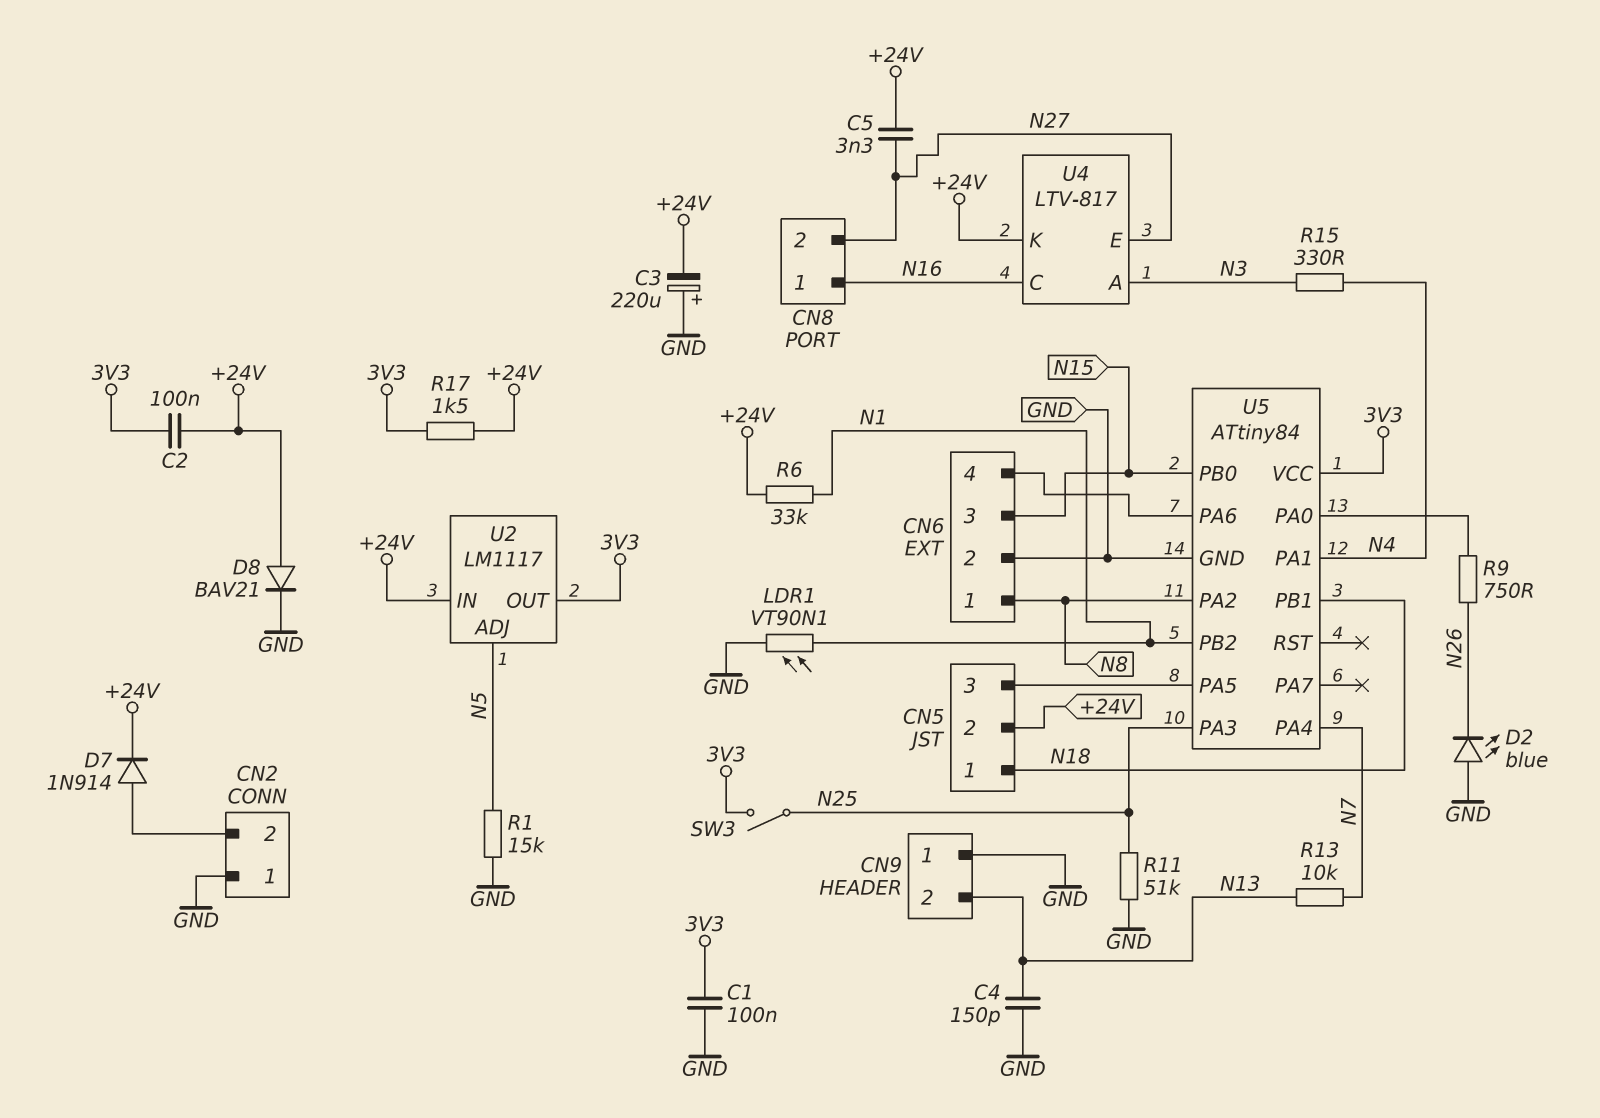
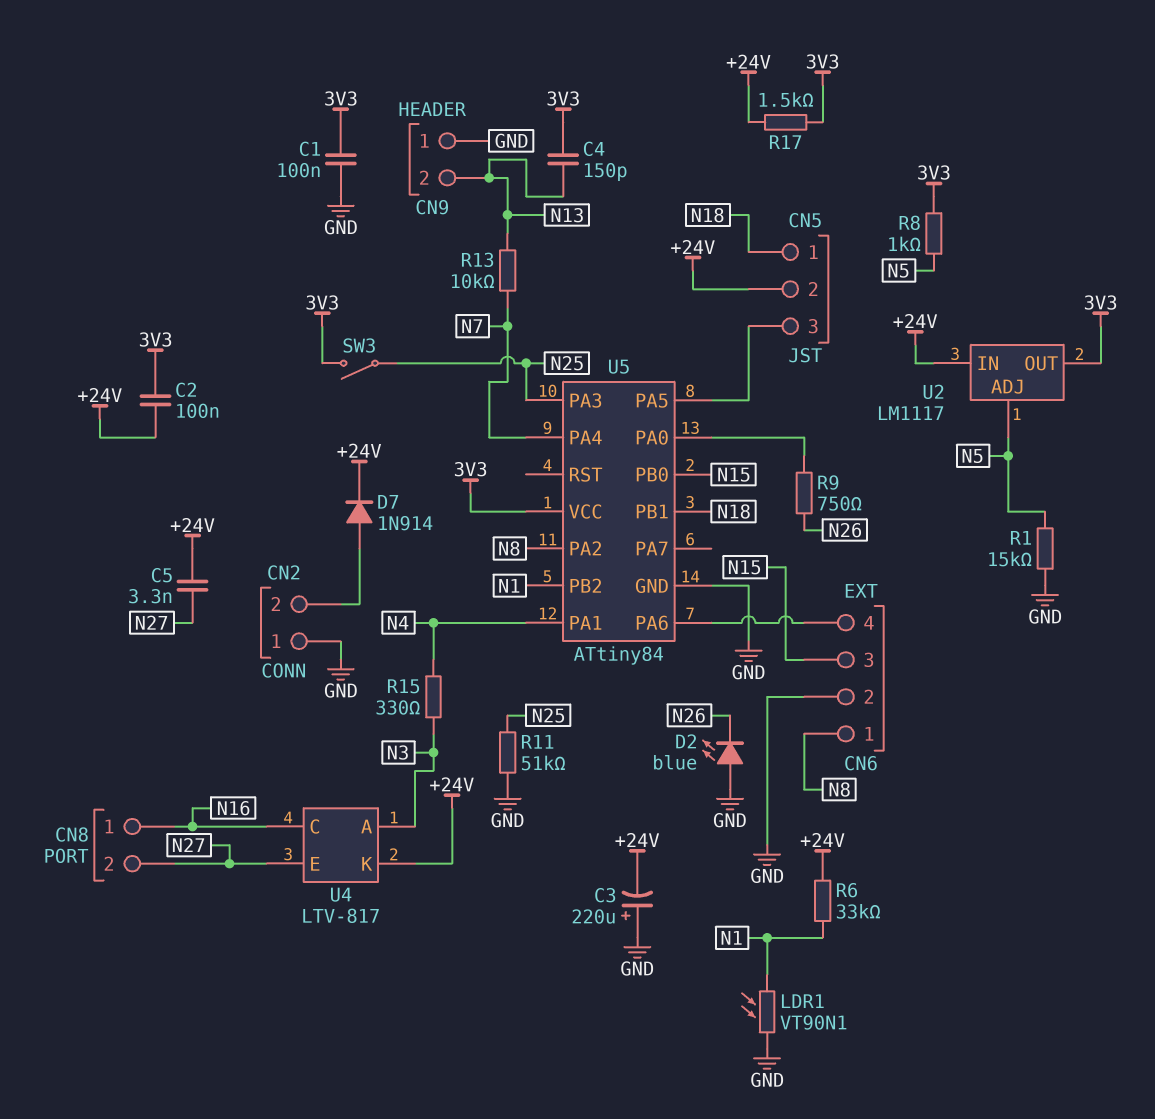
C4: 150pF (GND, N13) -> 150pF (3V3, N13)
D8: diode BAV21 (A +24V, K GND) -> none
R8: none -> 1k (3V3, N5)

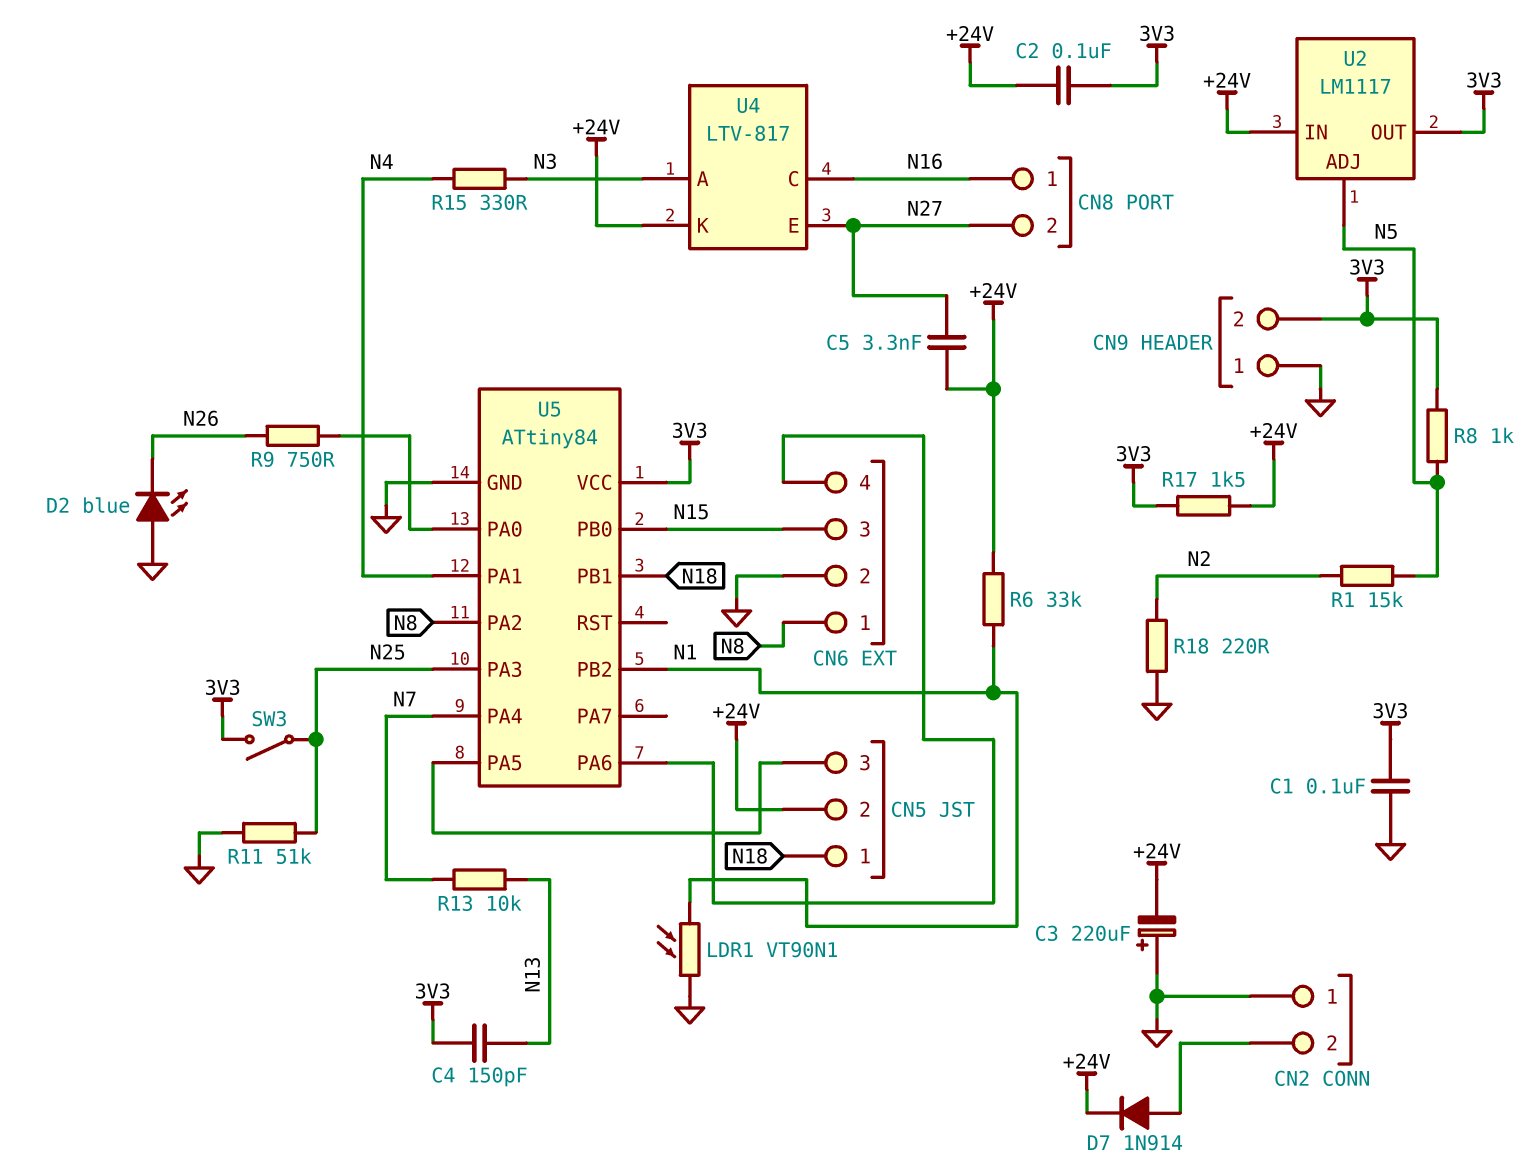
CN9 pin 2: N13 -> 3V3
R1: 15k (GND, N5) -> 15k (N2, N5)
R18: none -> 220 (GND, N2)

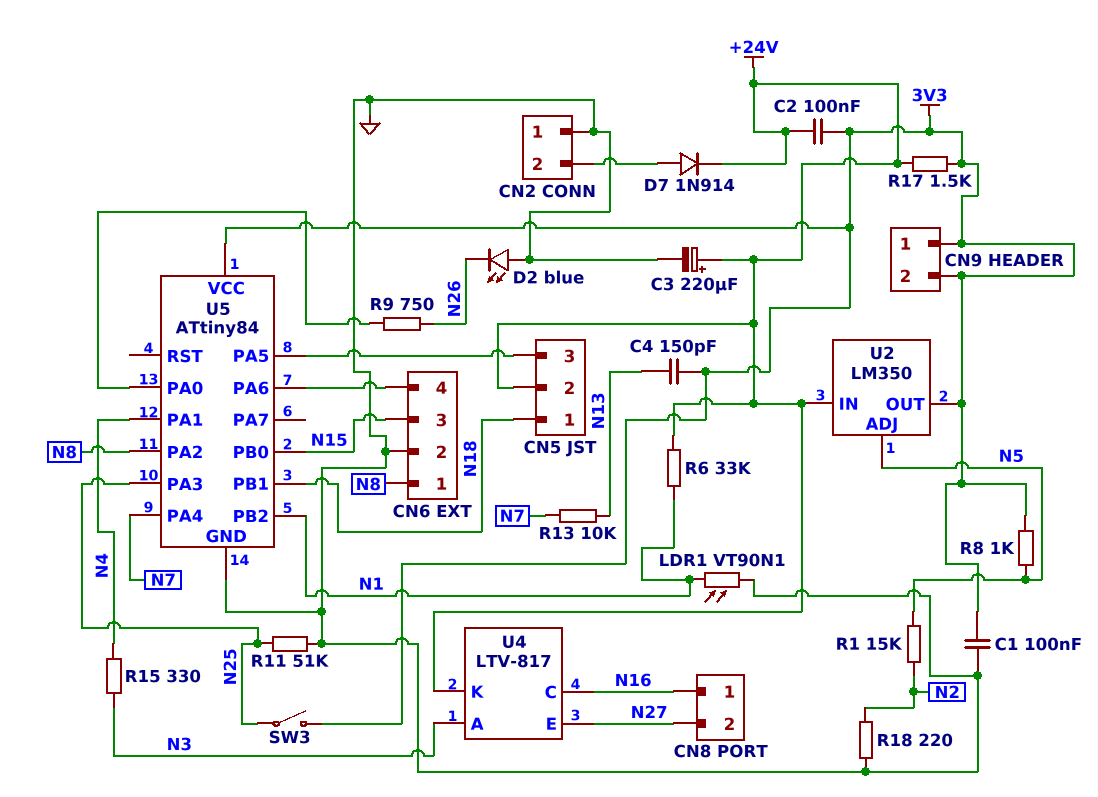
C3: 220uF (plus GND, minus +24V) -> 220uF (plus +24V, minus GND)
C5: 3.3nF (+24V, N27) -> none
CN9 pin 1: GND -> 3V3
U2: LM1117 -> LM350

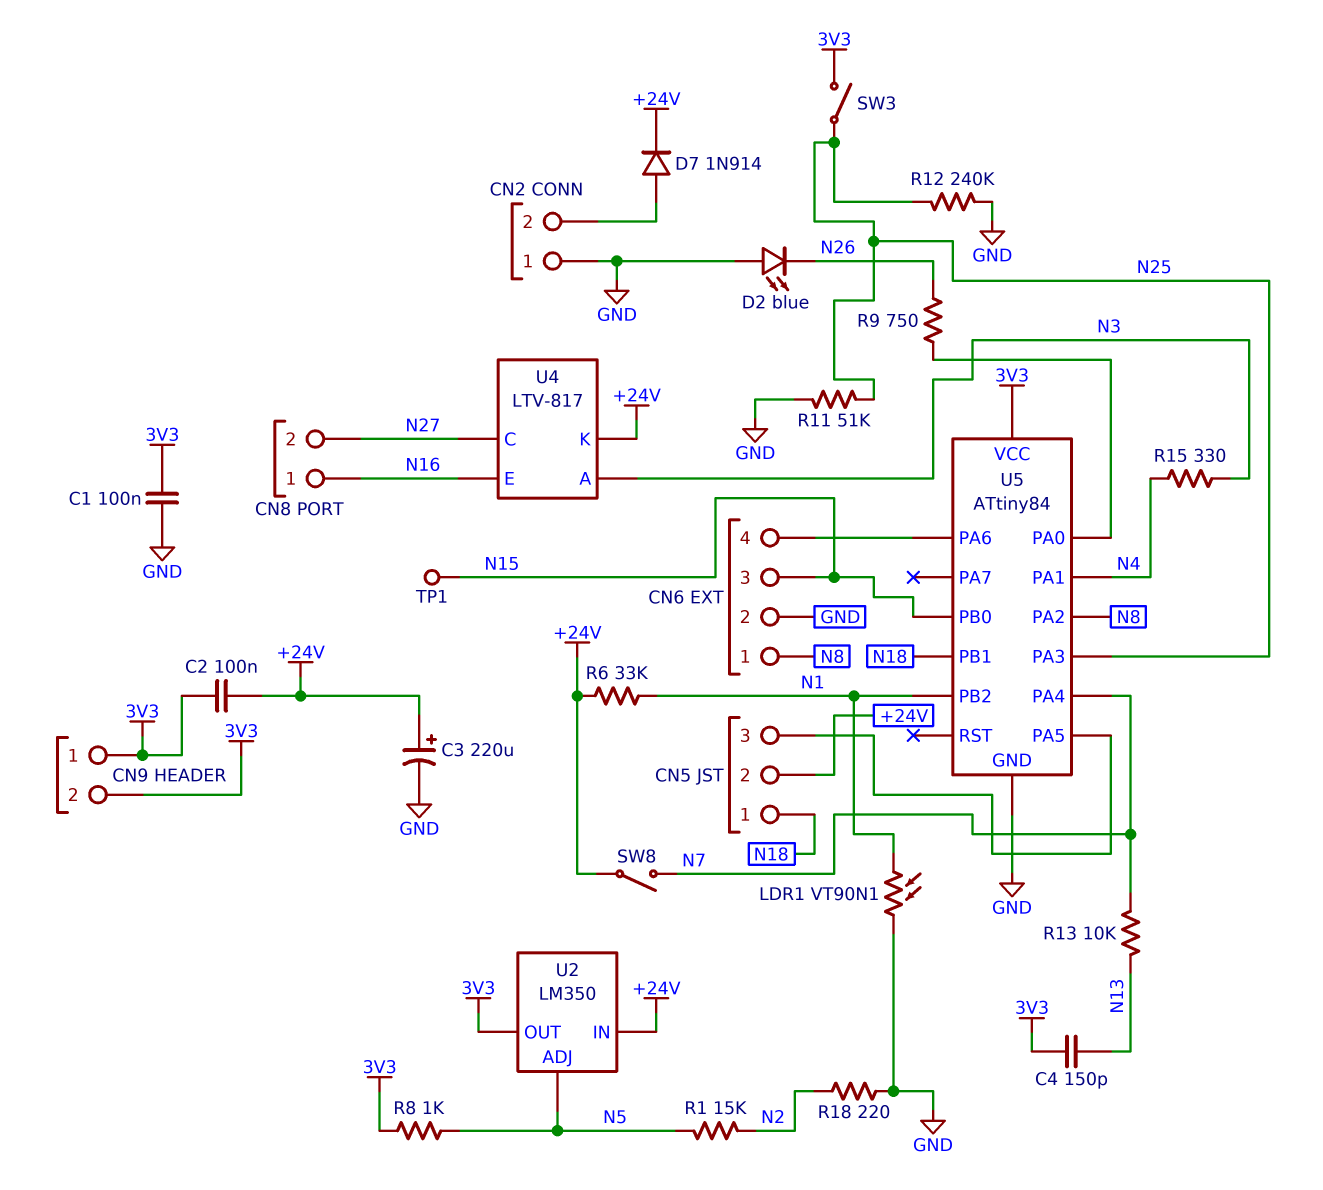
R12: none -> 240k (GND, N25)
R17: 1.5k (+24V, 3V3) -> none
SW8: none -> switch (+24V, N7)
TP1: none -> test point (N15)
U4 pin C: N16 -> N27
U4 pin E: N27 -> N16

